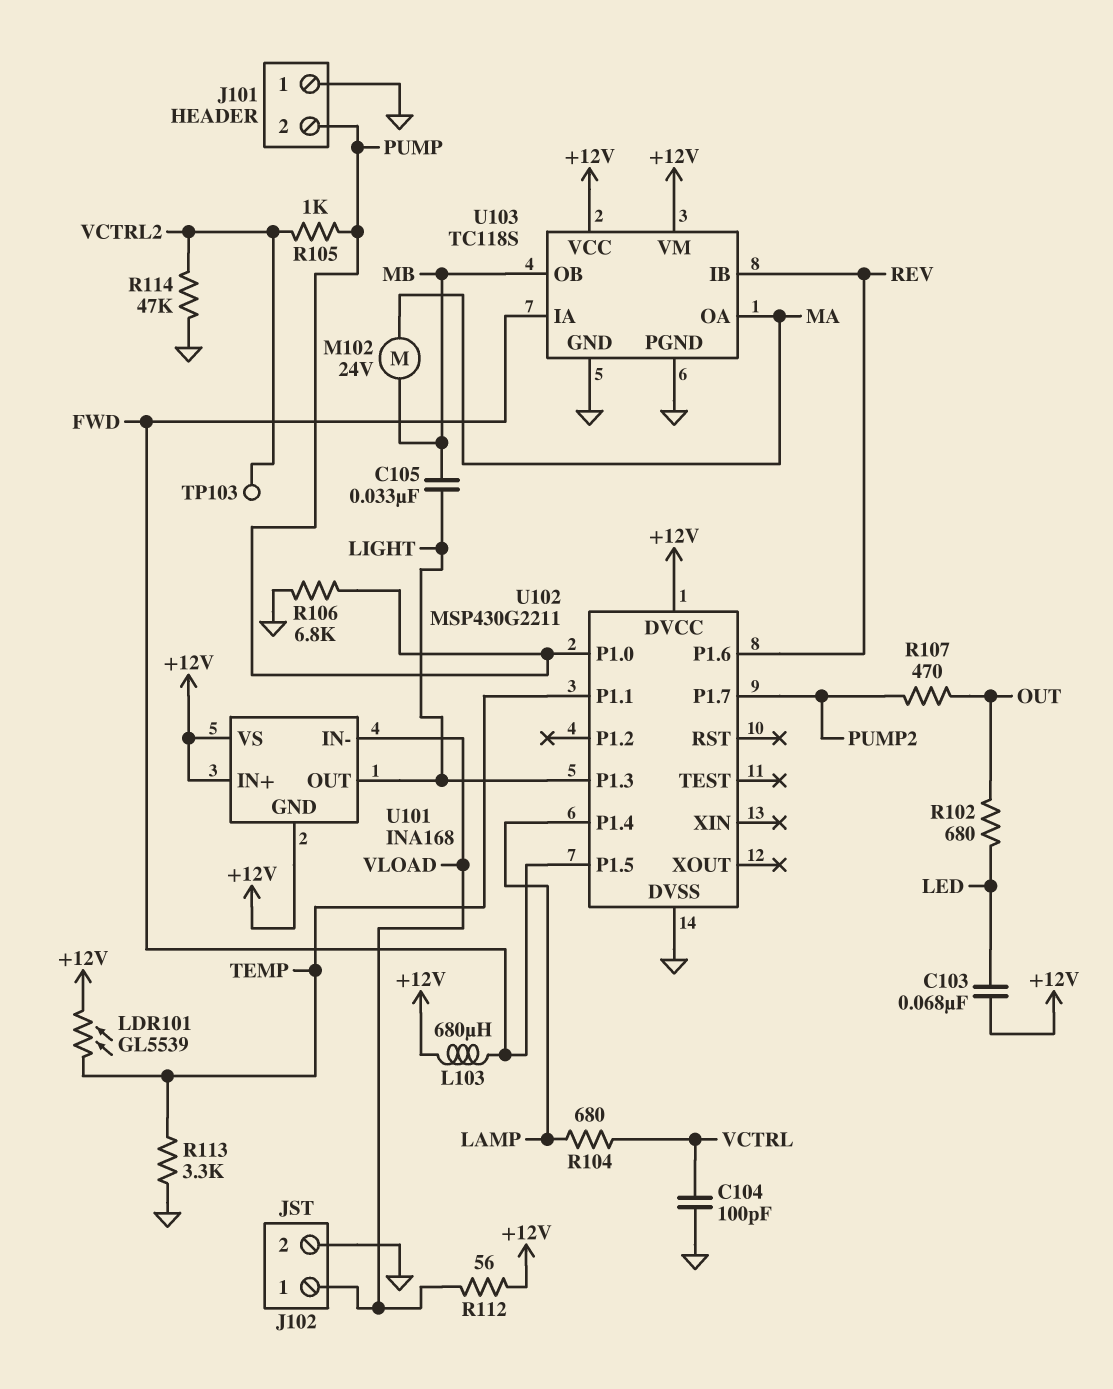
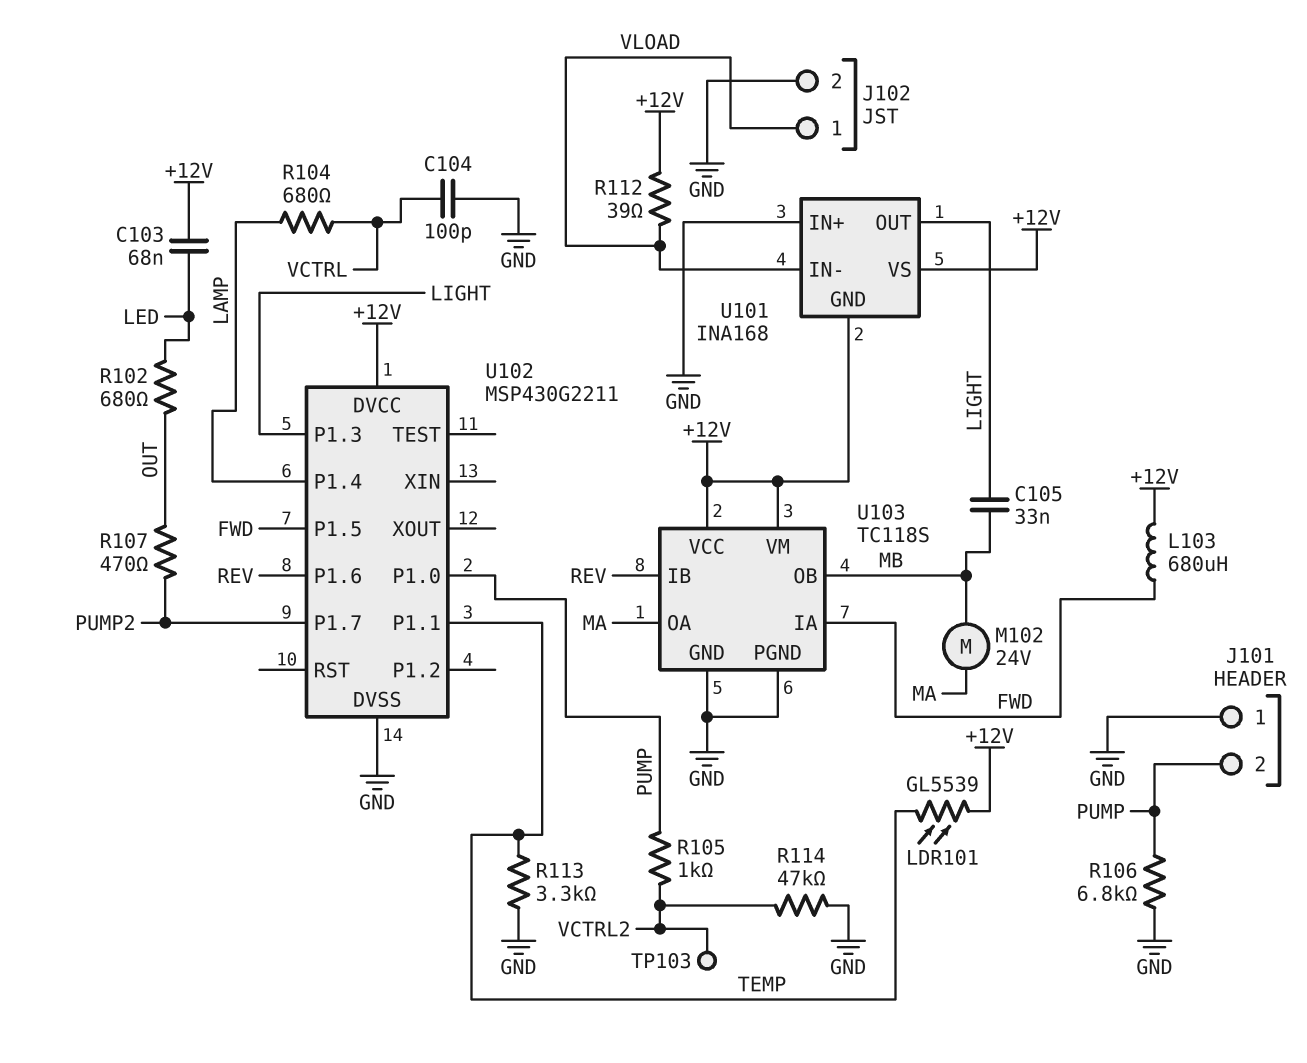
R112: 56 (+12V, VLOAD) -> 39 (+12V, VLOAD)
U101 pin IN+: +12V -> GND

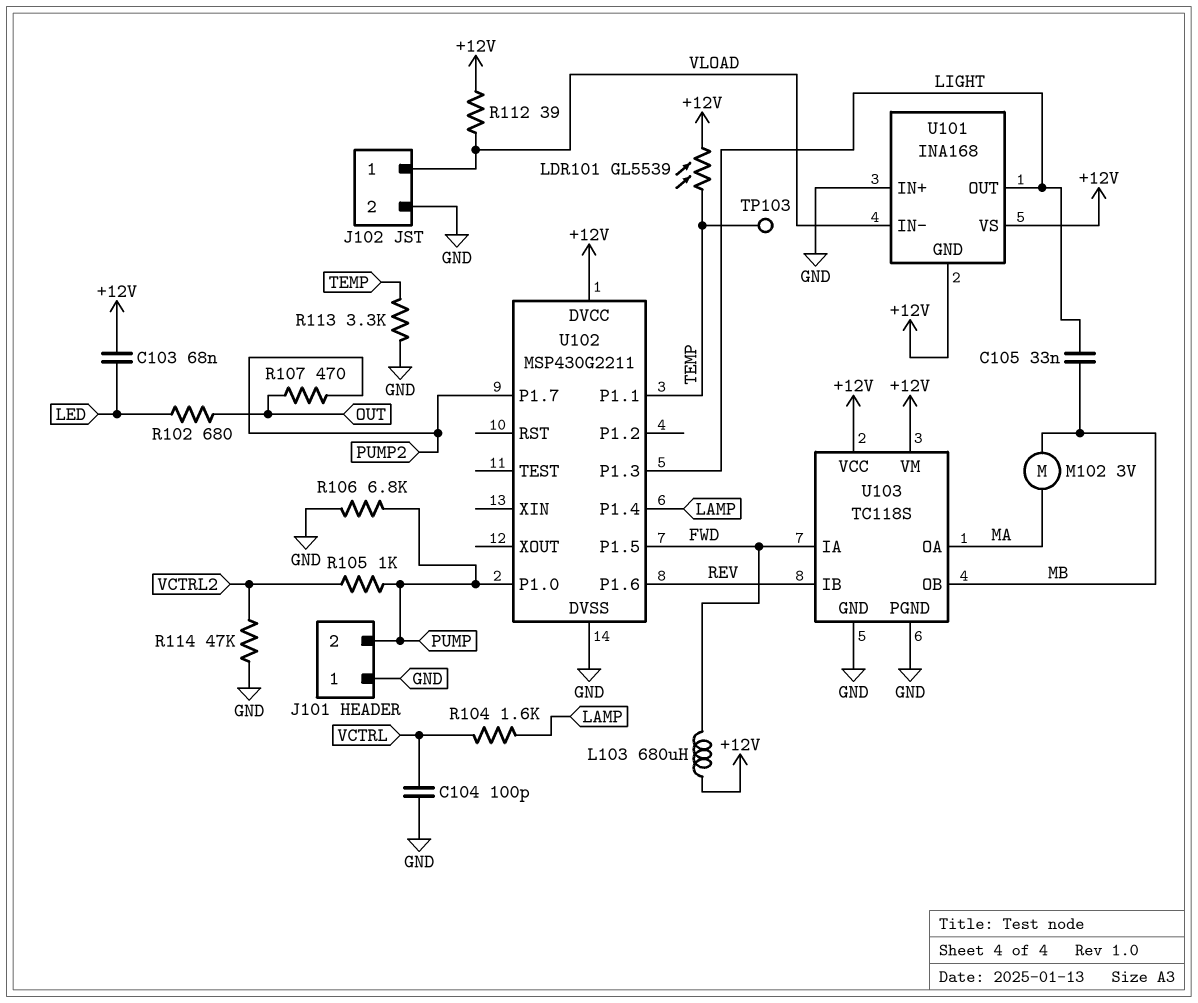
M102: motor 24V (MA, MB) -> motor 3V (MA, MB)
R104: 680 (LAMP, VCTRL) -> 1.6k (LAMP, VCTRL)
TP103: test point (VCTRL2) -> test point (TEMP)

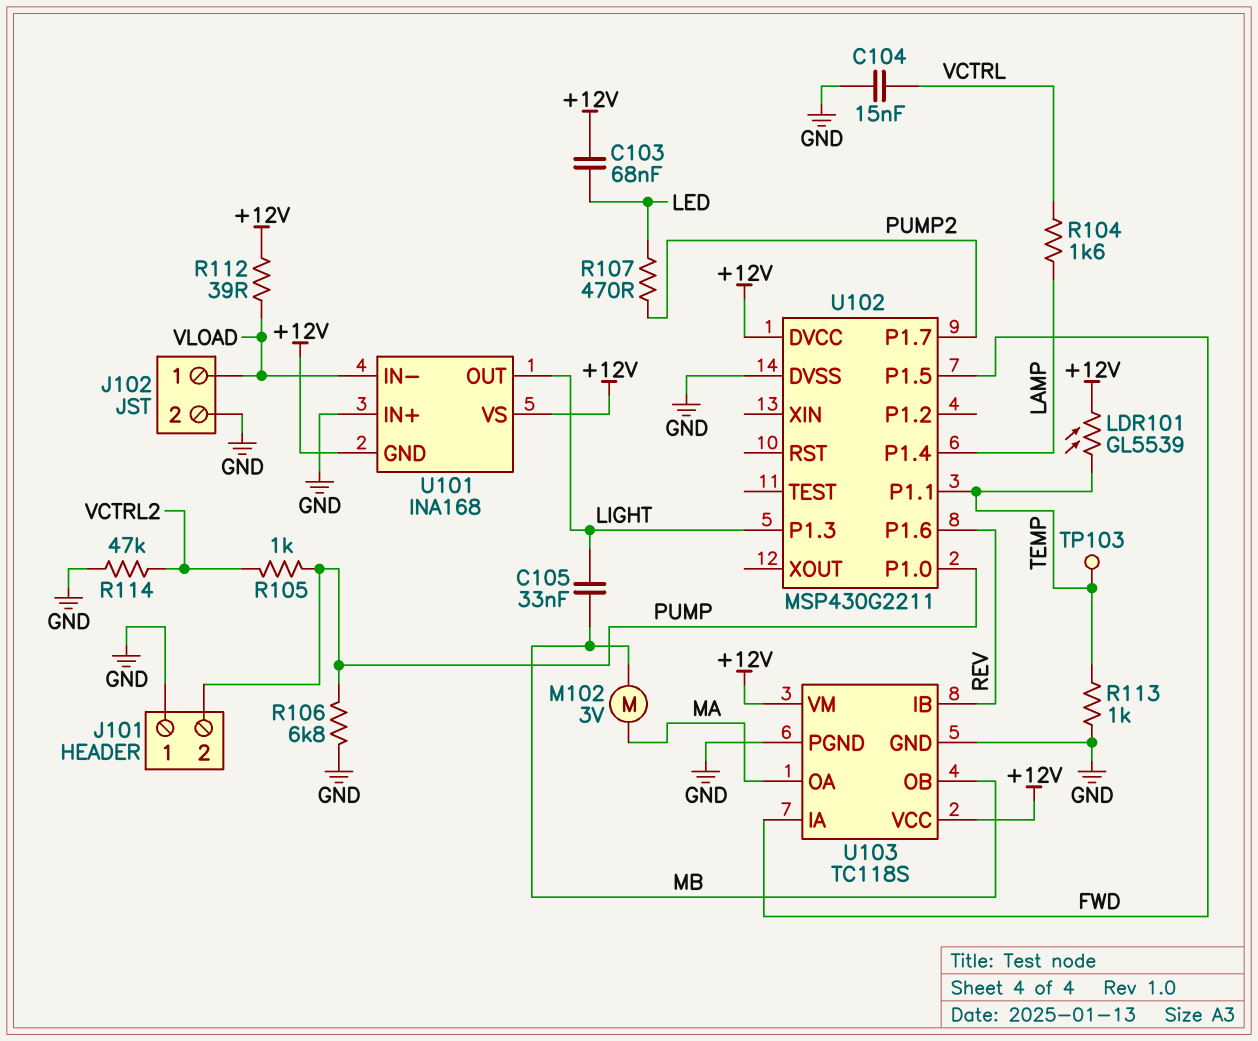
C104: 100pF (GND, VCTRL) -> 15nF (GND, VCTRL)
L103: 680uH (+12V, FWD) -> none
R102: 680 (LED, OUT) -> none
R107: 470 (OUT, PUMP2) -> 470 (LED, PUMP2)
R113: 3.3k (GND, TEMP) -> 1k (GND, TEMP)

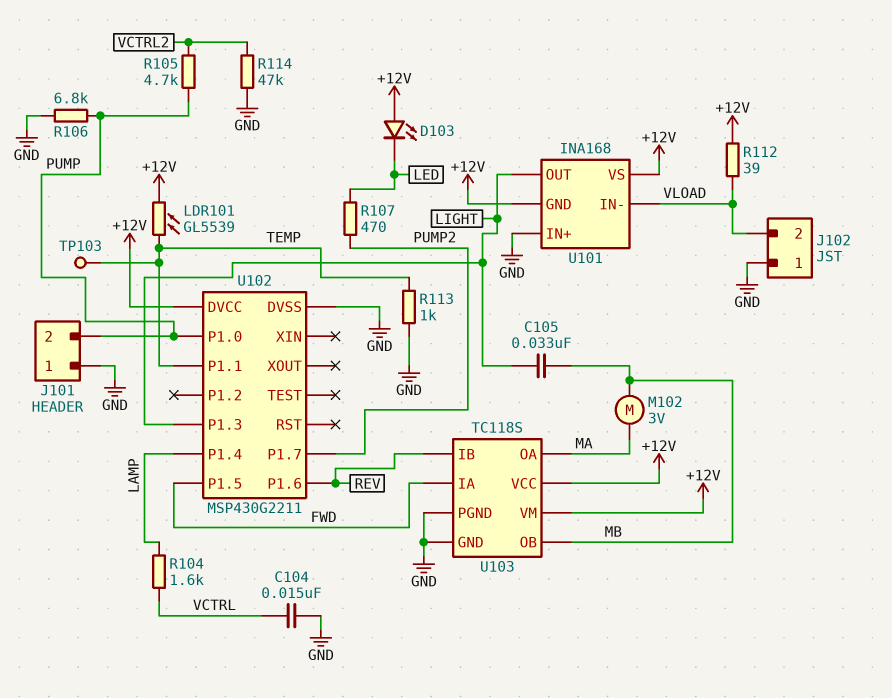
C103: 68nF (+12V, LED) -> none
D103: none -> LED (A +12V, K LED)
J102 pin 1: VLOAD -> GND
J102 pin 2: GND -> VLOAD
R105: 1k (PUMP, VCTRL2) -> 4.7k (PUMP, VCTRL2)

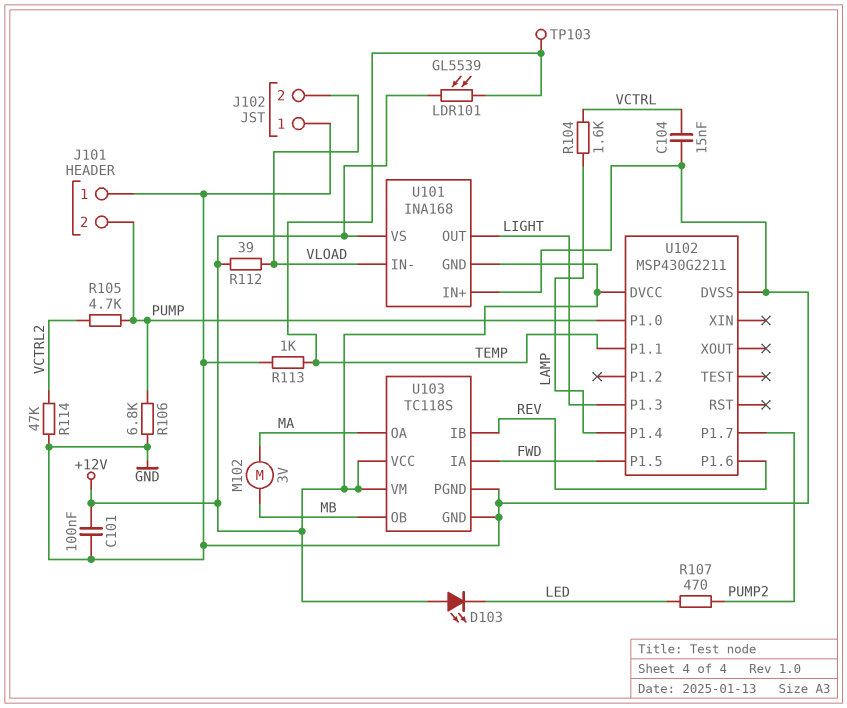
C101: none -> 100nF (+12V, GND)
C105: 33nF (LIGHT, MB) -> none

